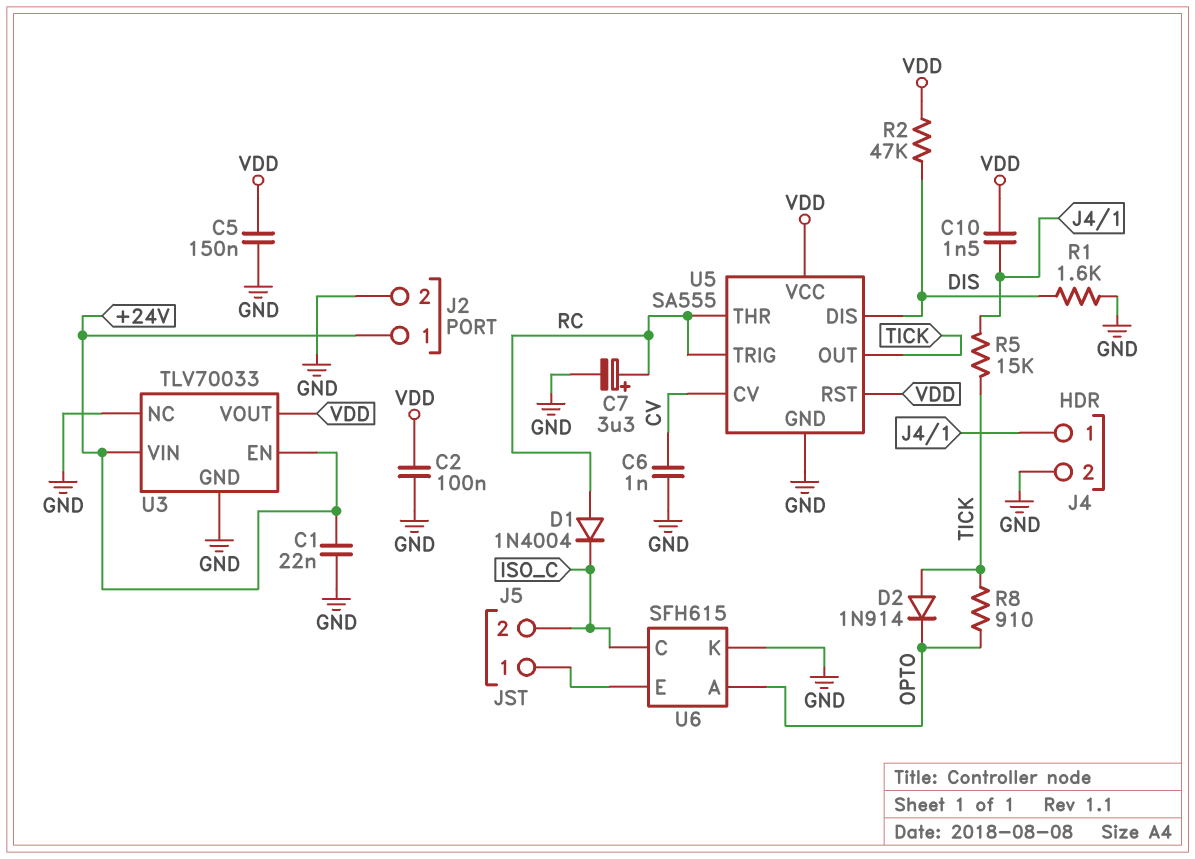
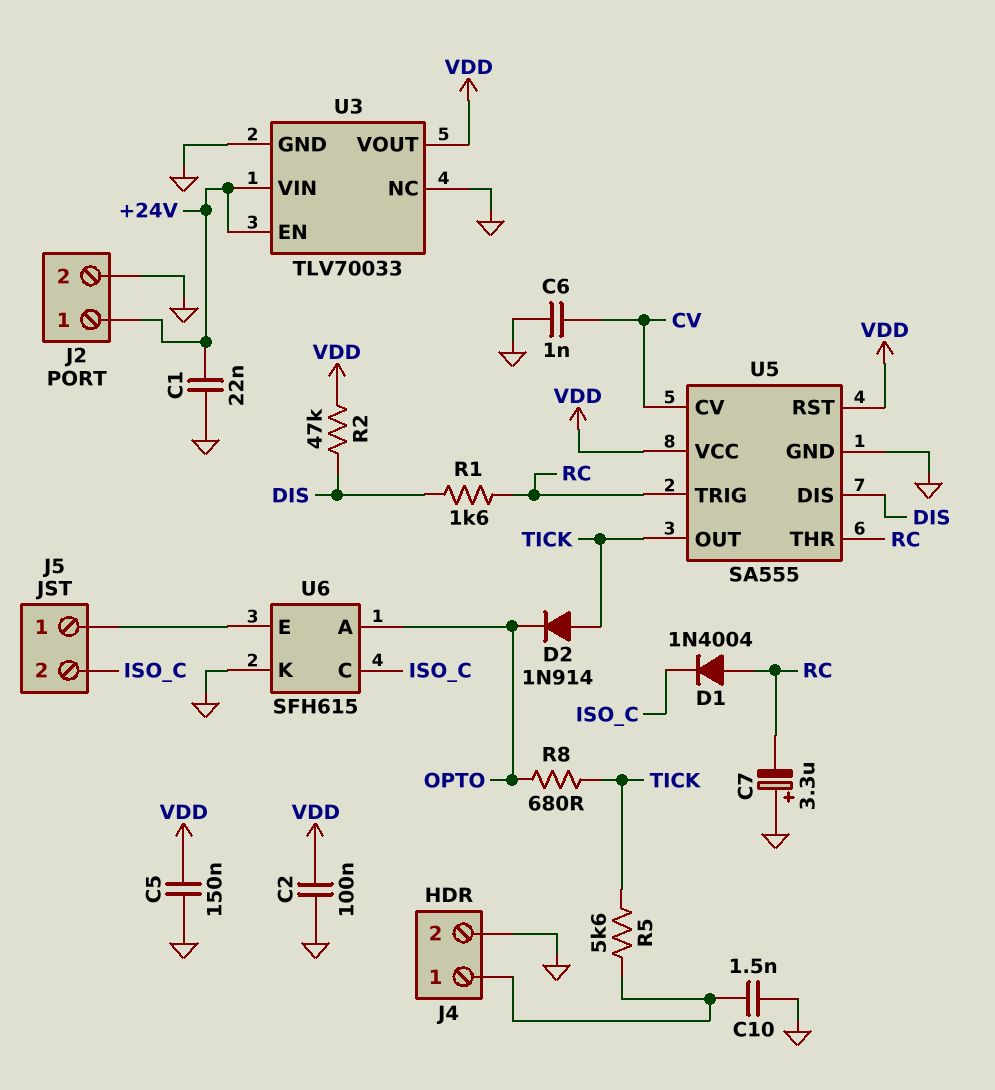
C7: 3.3uF (plus RC, minus GND) -> 3.3uF (plus GND, minus RC)
C10: 1.5nF (J4/1, VDD) -> 1.5nF (GND, J4/1)
R1: 1.6k (DIS, GND) -> 1.6k (DIS, RC)
R5: 15k (J4/1, TICK) -> 5.6k (J4/1, TICK)
R8: 910 (OPTO, TICK) -> 680 (OPTO, TICK)

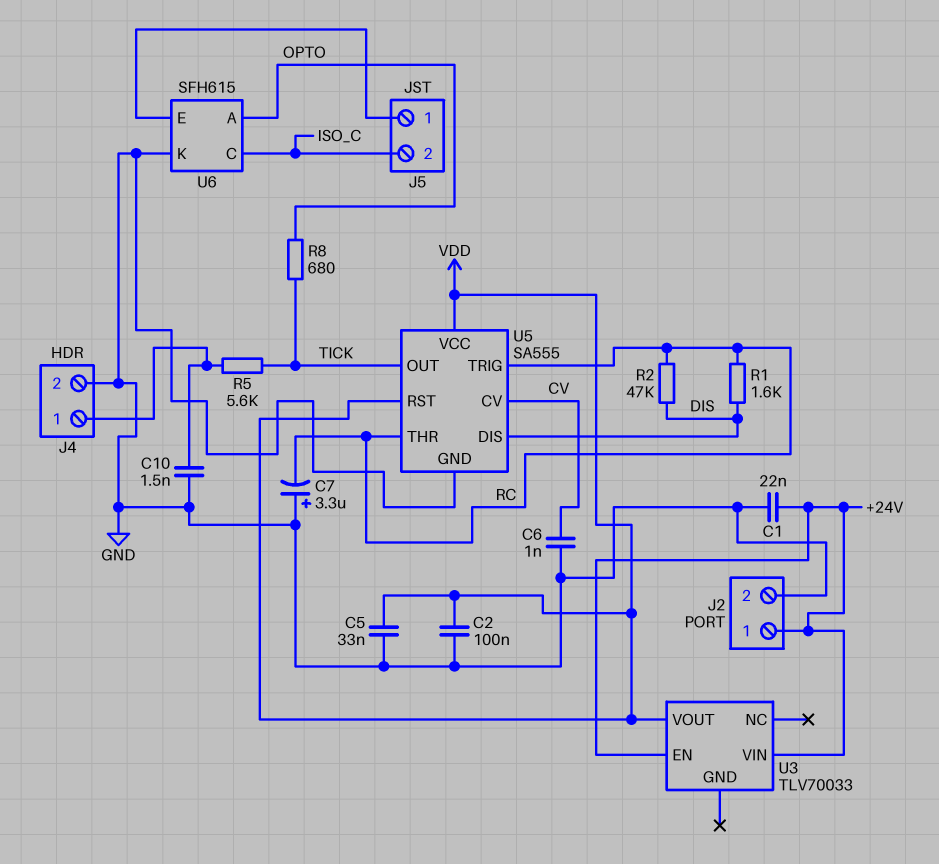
C5: 150nF (GND, VDD) -> 33nF (GND, VDD)
D1: diode 1N4004 (A RC, K ISO_C) -> none
D2: diode 1N914 (A TICK, K OPTO) -> none
R2: 47k (DIS, VDD) -> 47k (DIS, RC)
U3 pin GND: GND -> none
U3 pin NC: GND -> none

